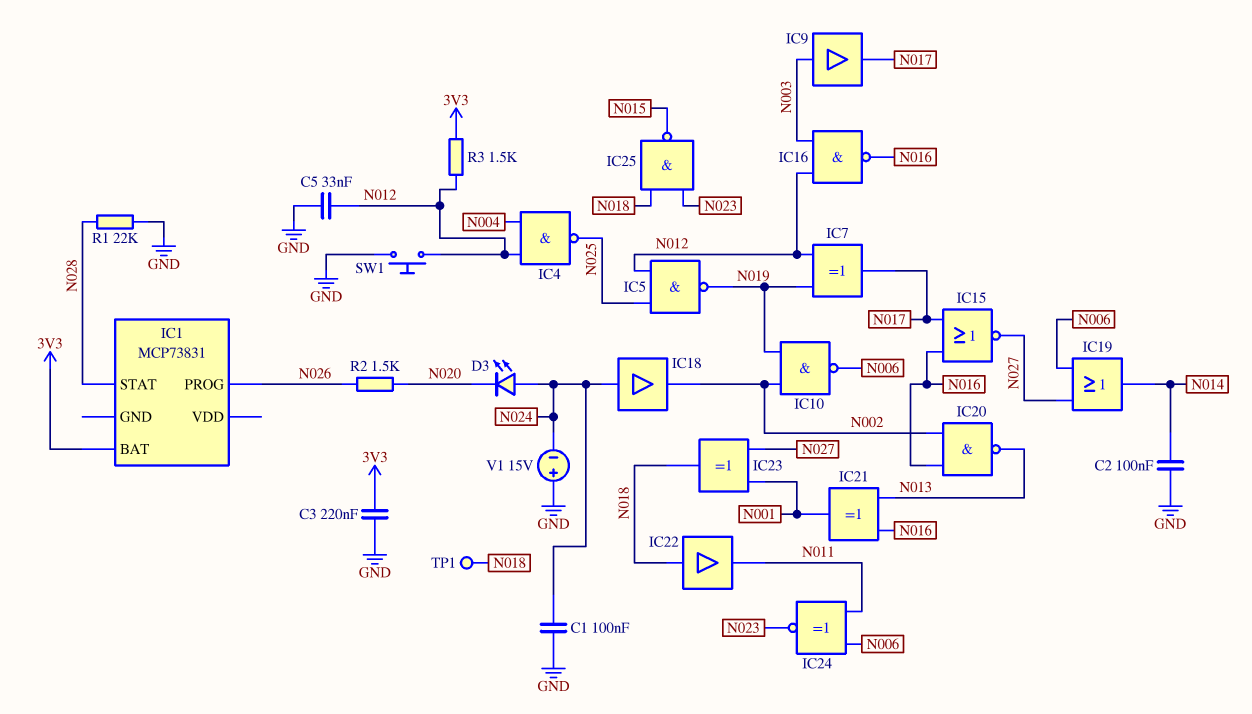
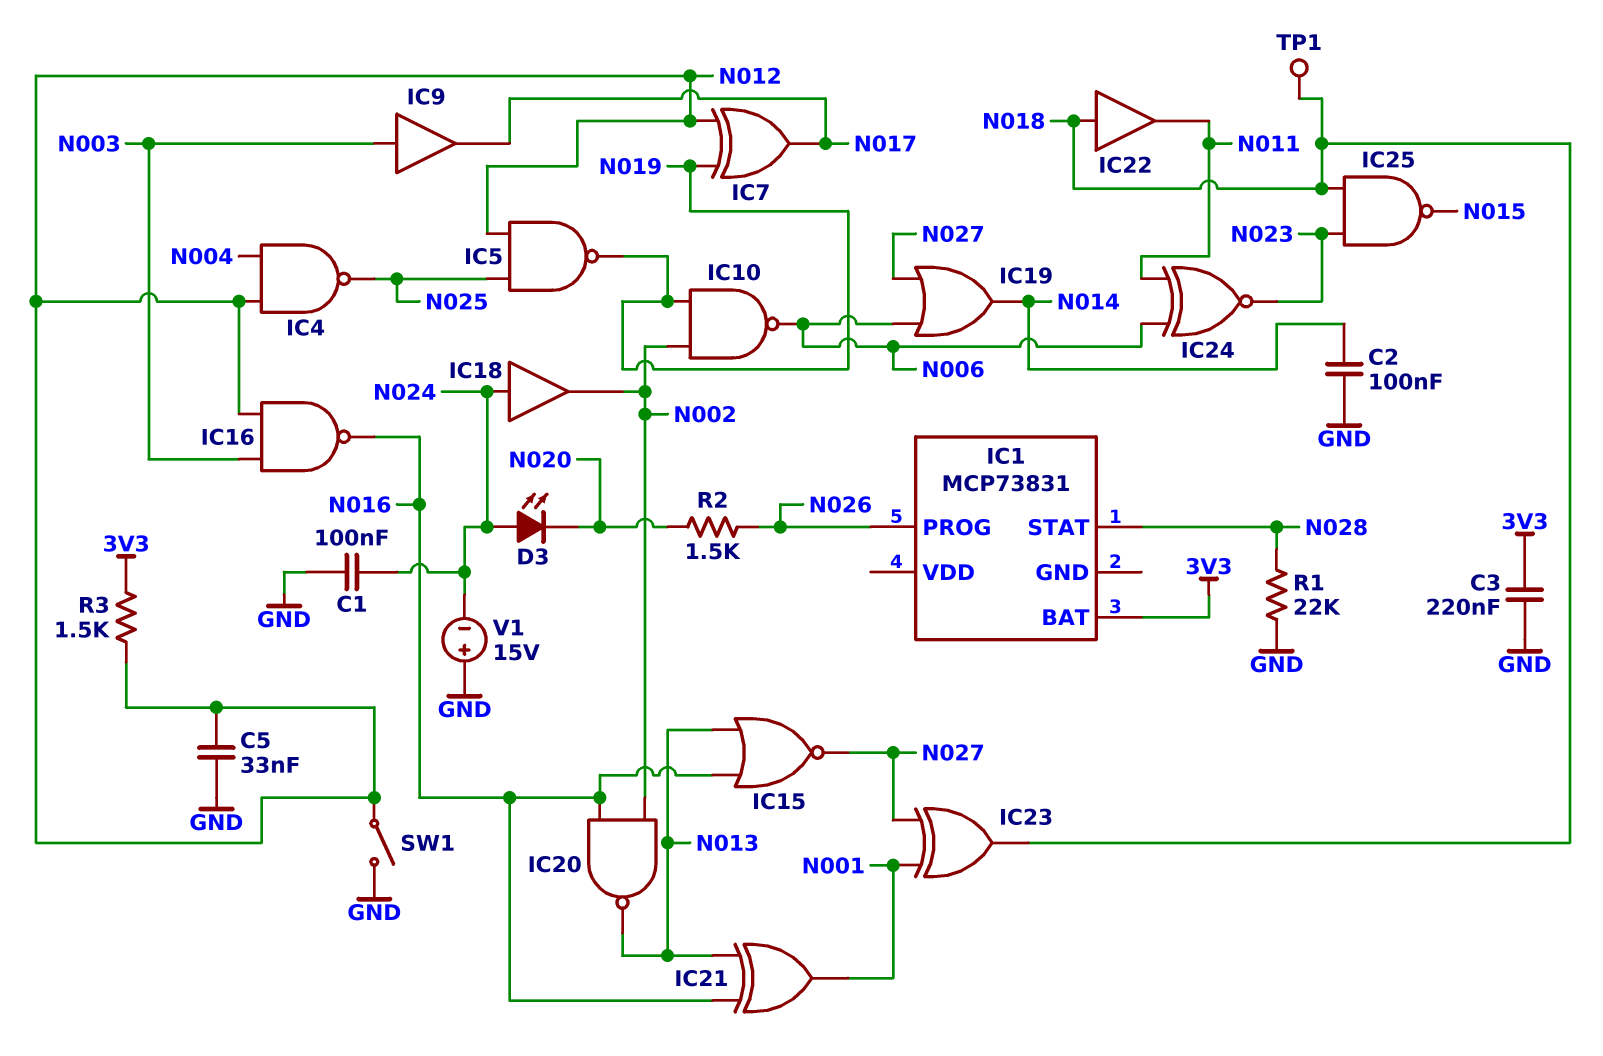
IC15: NOR (in N016, in N017, out N027) -> NOR (in N013, in N016, out N027)
SW1: button (GND, N012) -> switch (GND, N012)

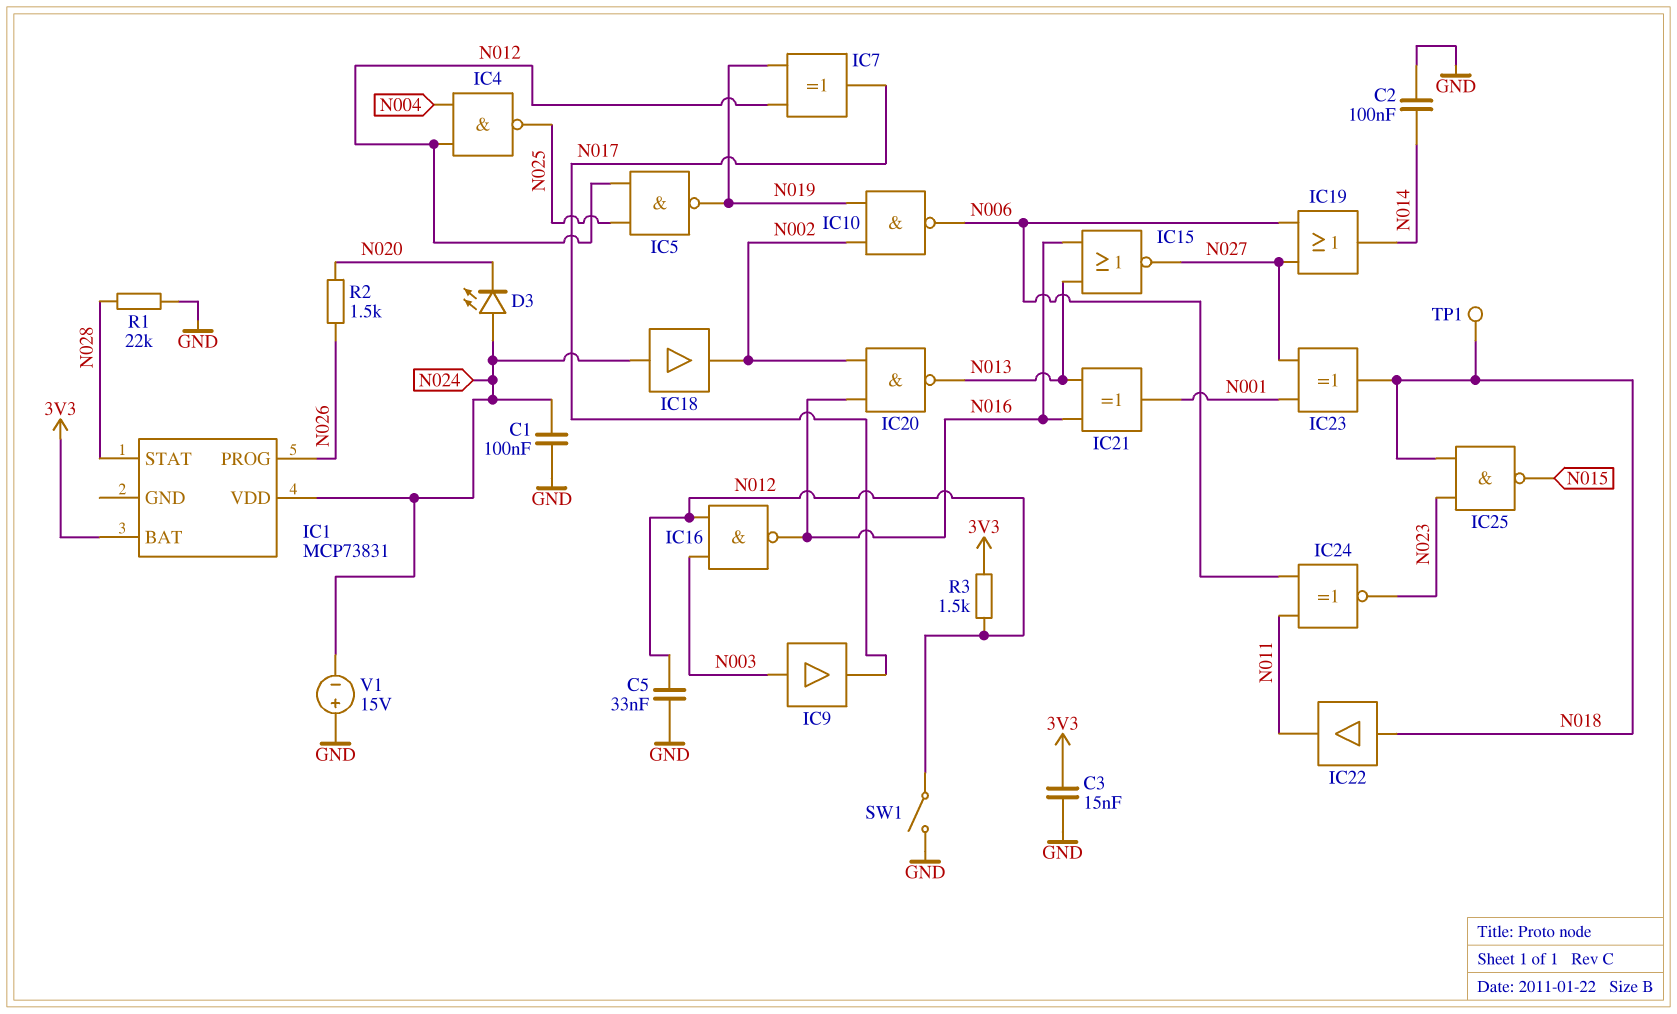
C3: 220nF (3V3, GND) -> 15nF (3V3, GND)
IC1 pin VDD: none -> N024

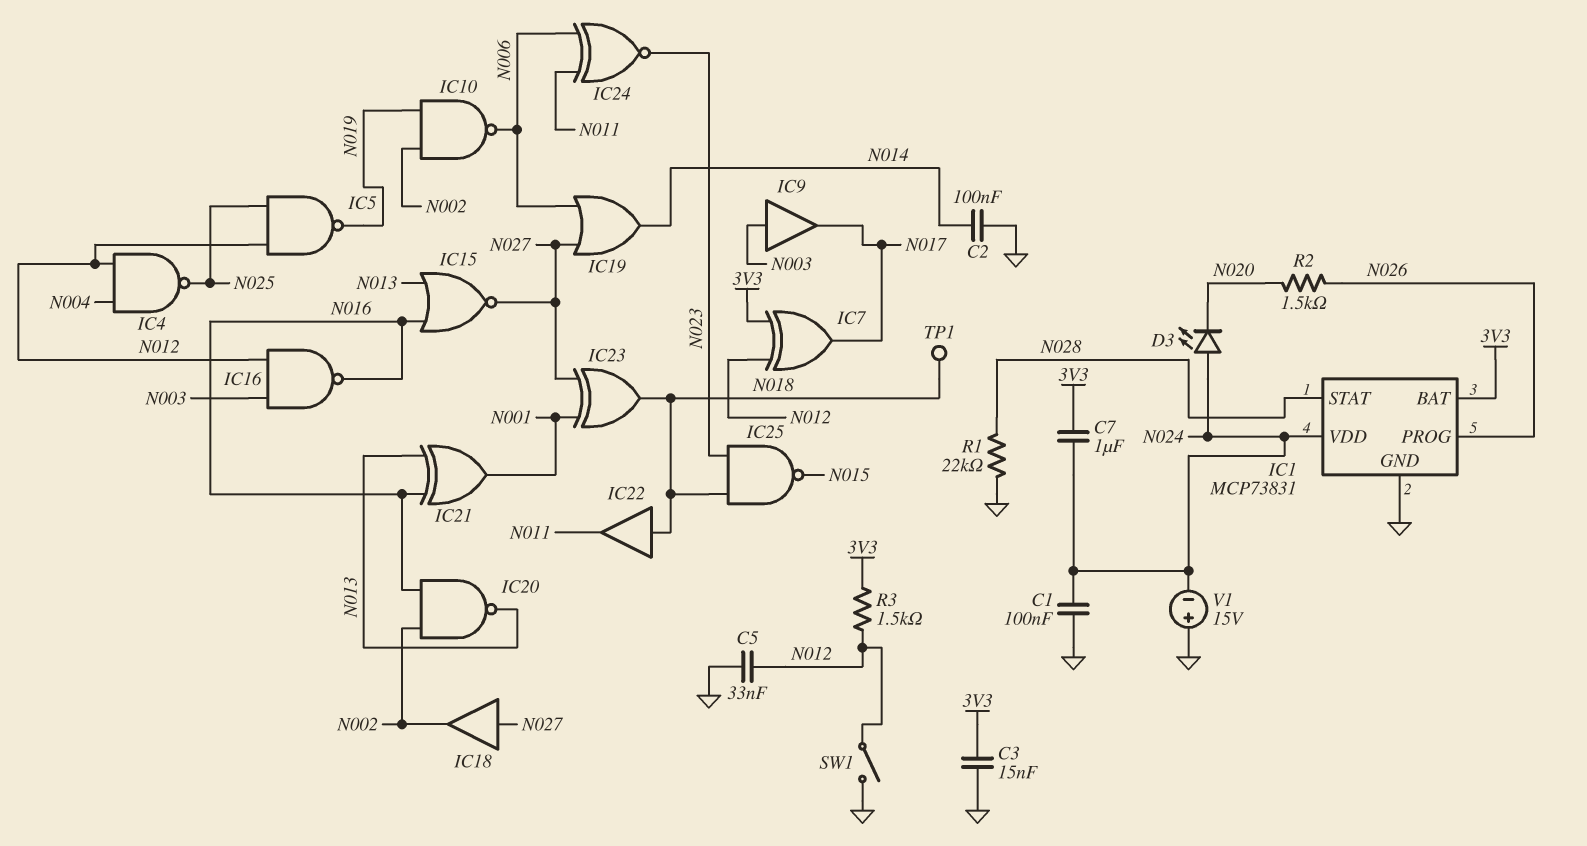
C7: none -> 1uF (3V3, N024)
IC1 pin GND: none -> GND
IC7: XOR (in N012, in N019, out N017) -> XOR (in 3V3, in N012, out N017)
IC18: buffer (in N024, out N002) -> buffer (in N027, out N002)

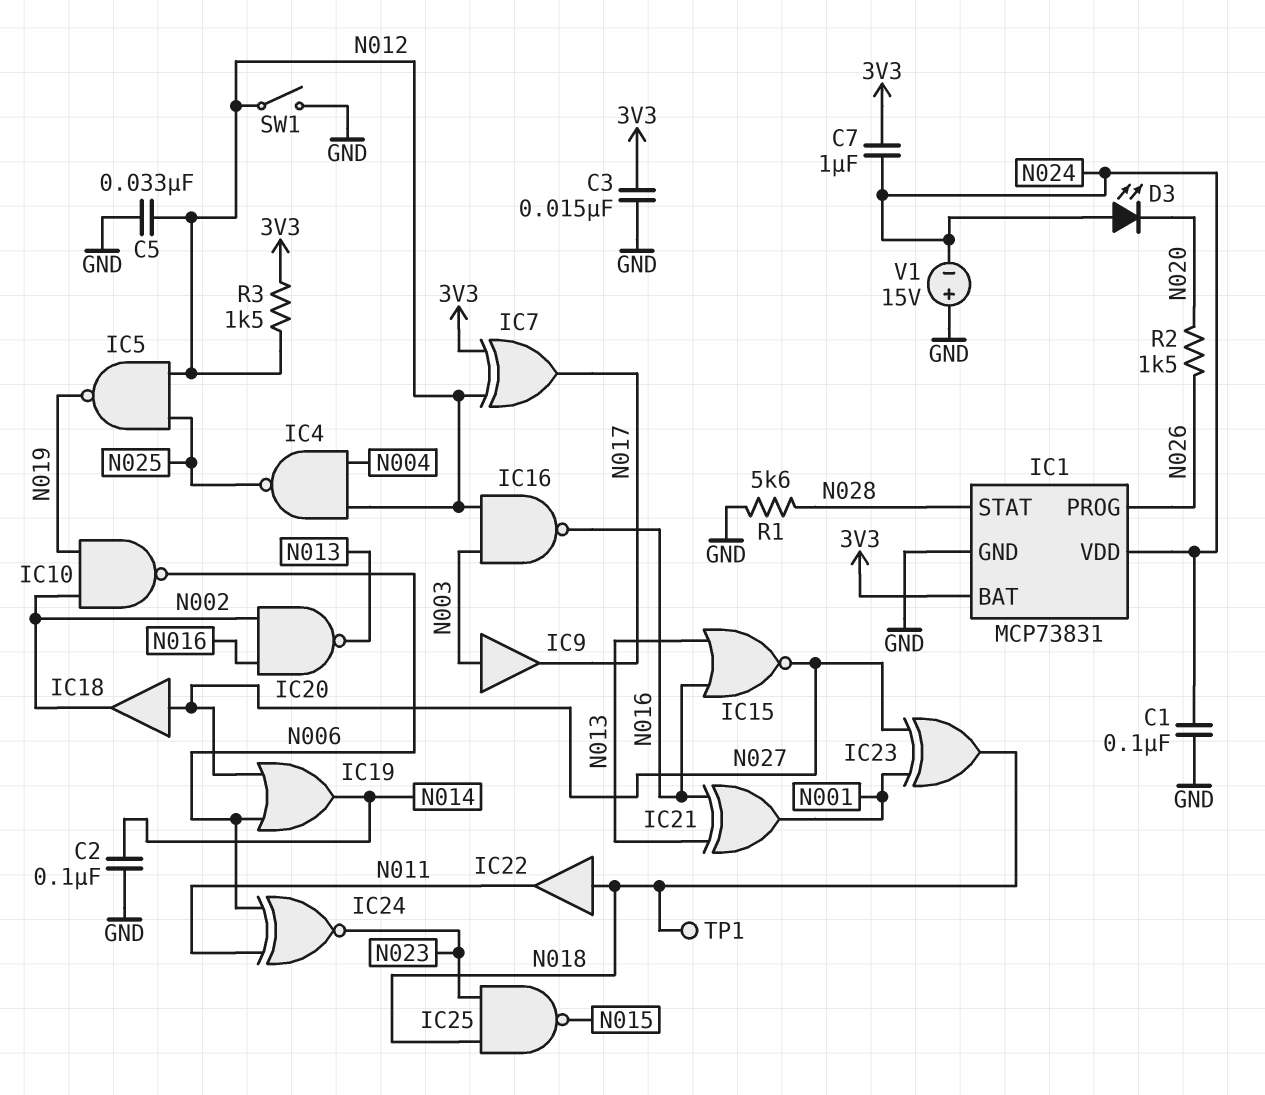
R1: 22k (GND, N028) -> 5.6k (GND, N028)

